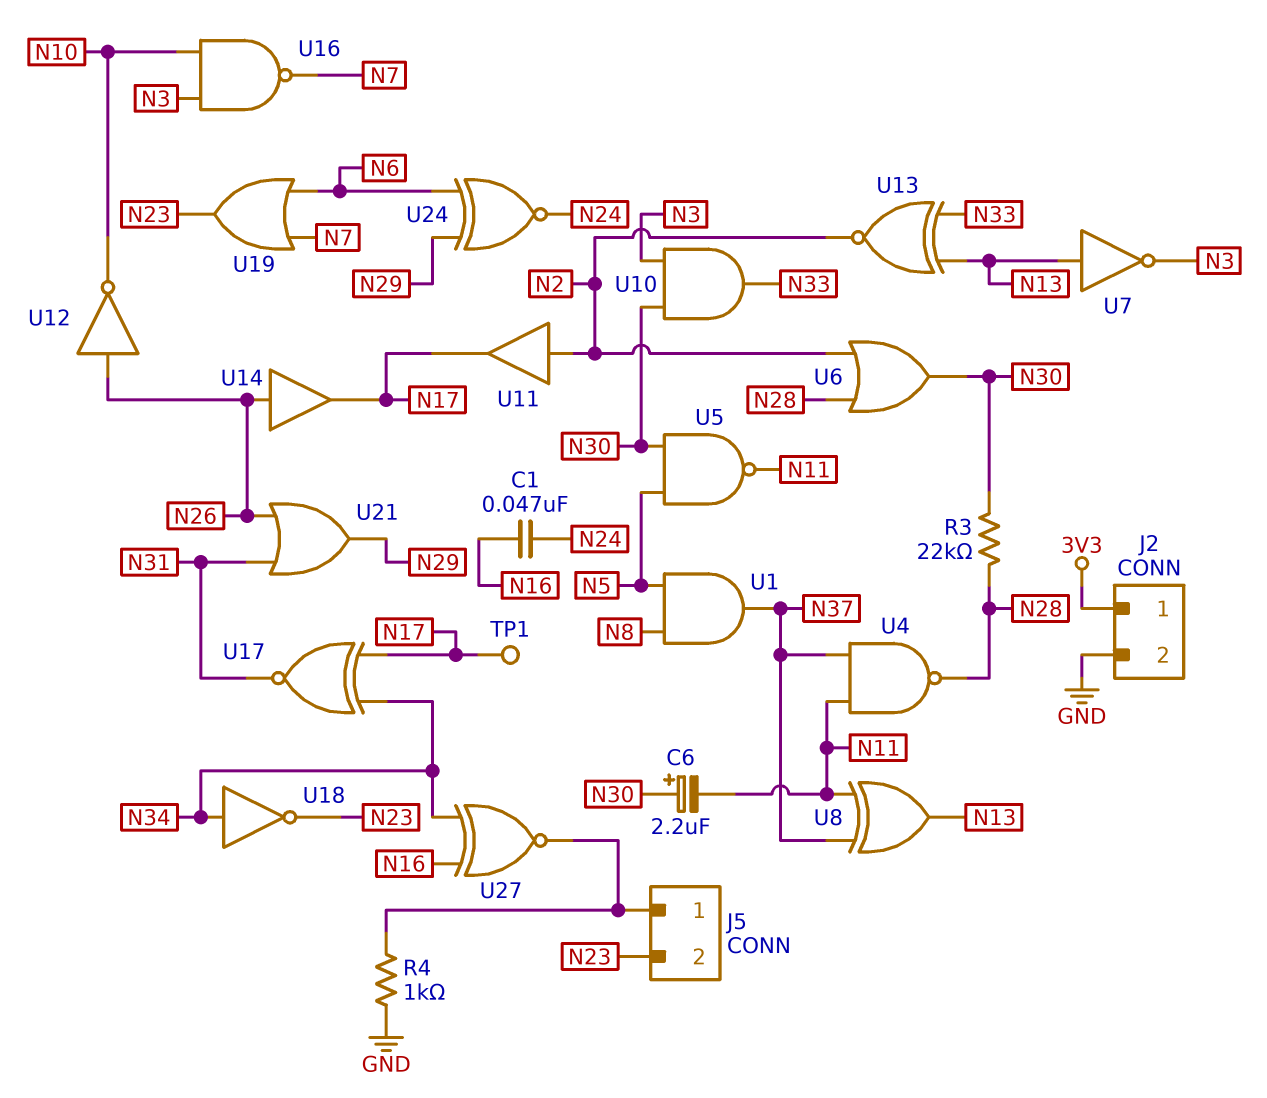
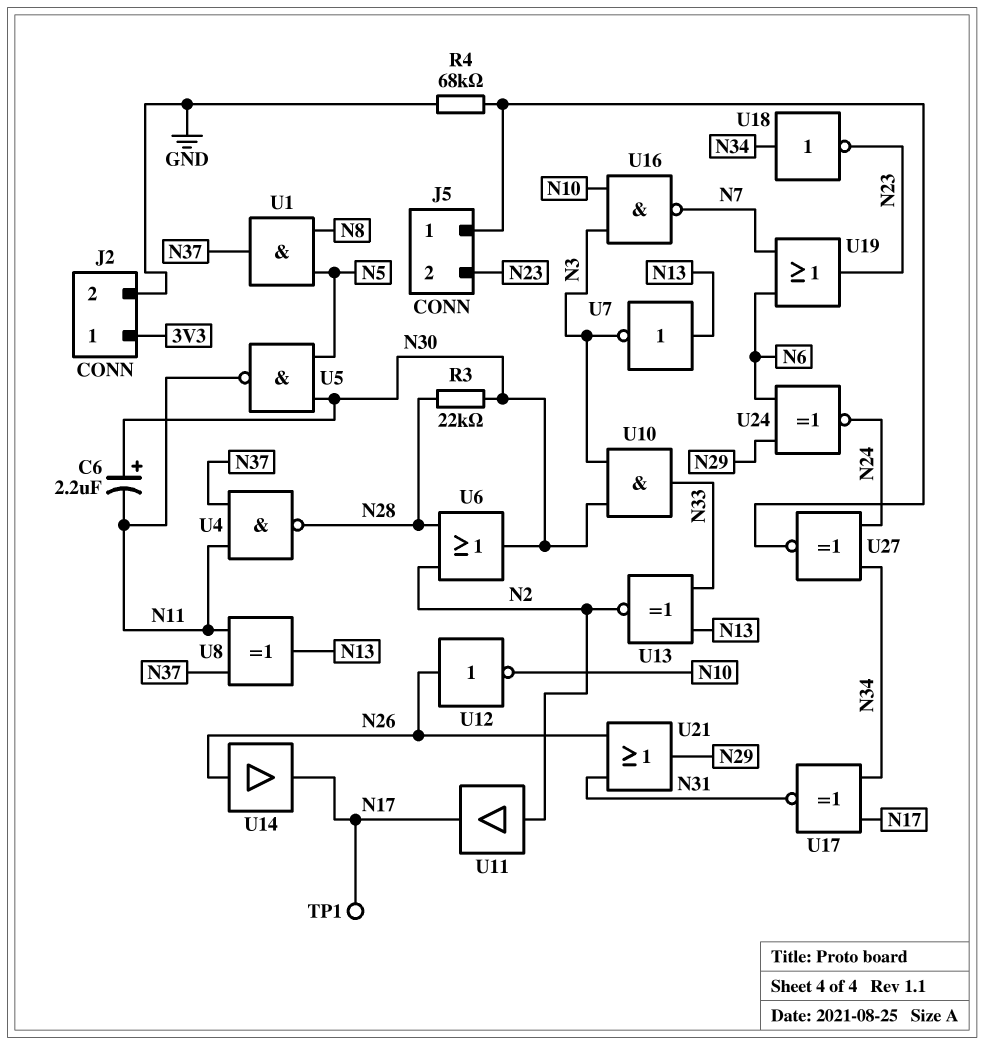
C1: 47nF (N16, N24) -> none
R4: 1k (GND, J5/1) -> 68k (GND, J5/1)
U27: XNOR (in N16, in N34, out J5/1) -> XNOR (in N24, in N34, out J5/1)

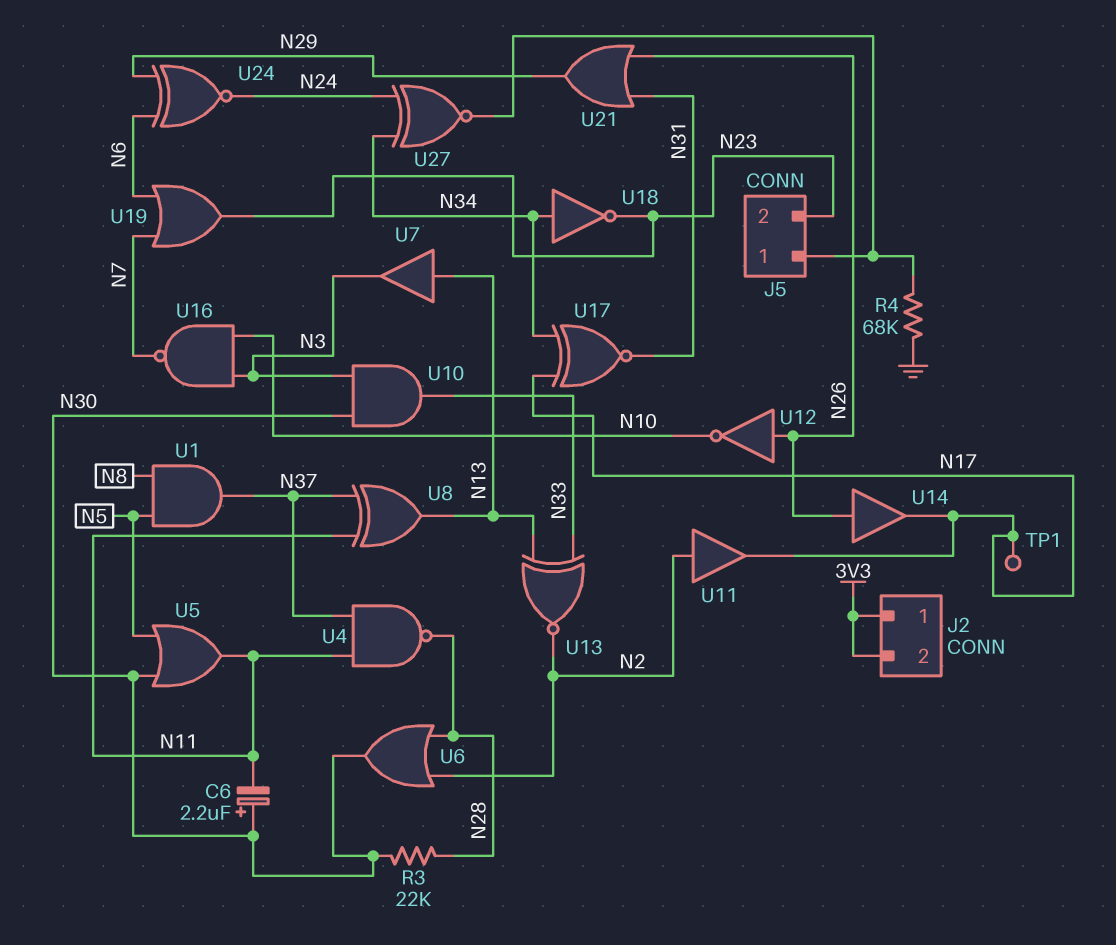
J2 pin 2: GND -> 3V3
U5: NAND (in N5, in N30, out N11) -> OR (in N5, in N30, out N11)
U7: NOT (in N13, out N3) -> buffer (in N13, out N3)

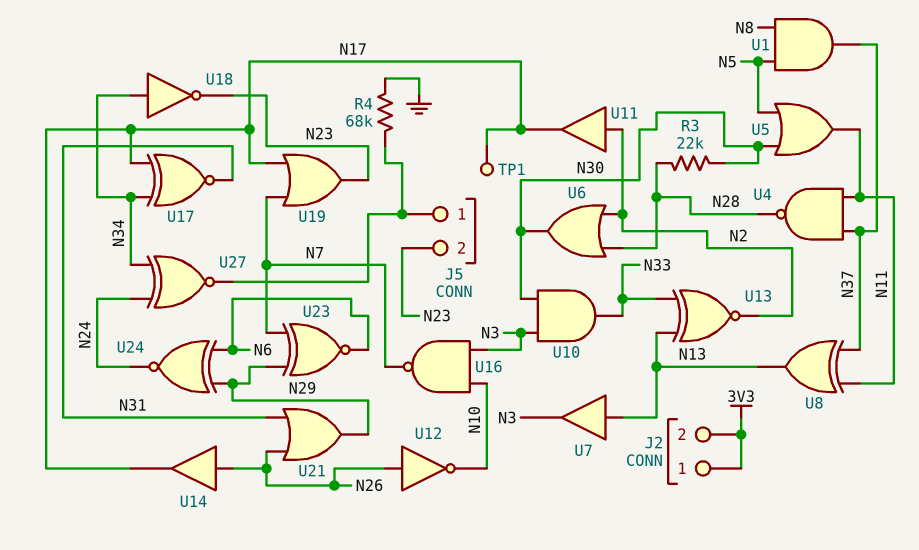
C6: 2.2uF (plus N30, minus N11) -> none
U19: OR (in N6, in N7, out N23) -> OR (in N7, in N17, out N23)
U23: none -> XNOR (in N7, in N29, out N6)

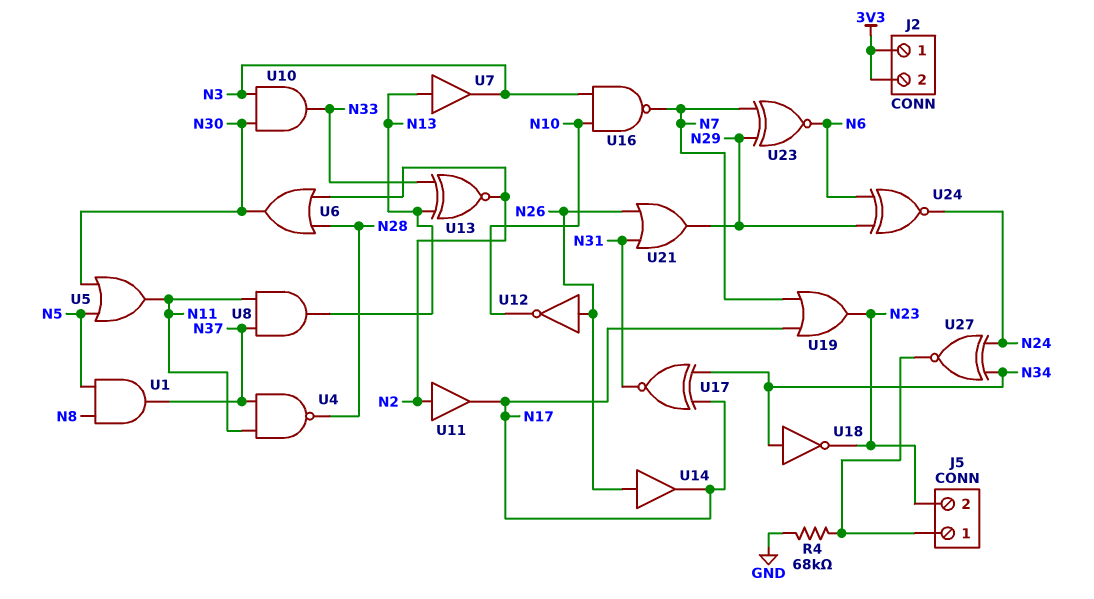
R3: 22k (N28, N30) -> none
TP1: test point (N17) -> none
U8: XOR (in N11, in N37, out N13) -> AND (in N11, in N37, out N13)

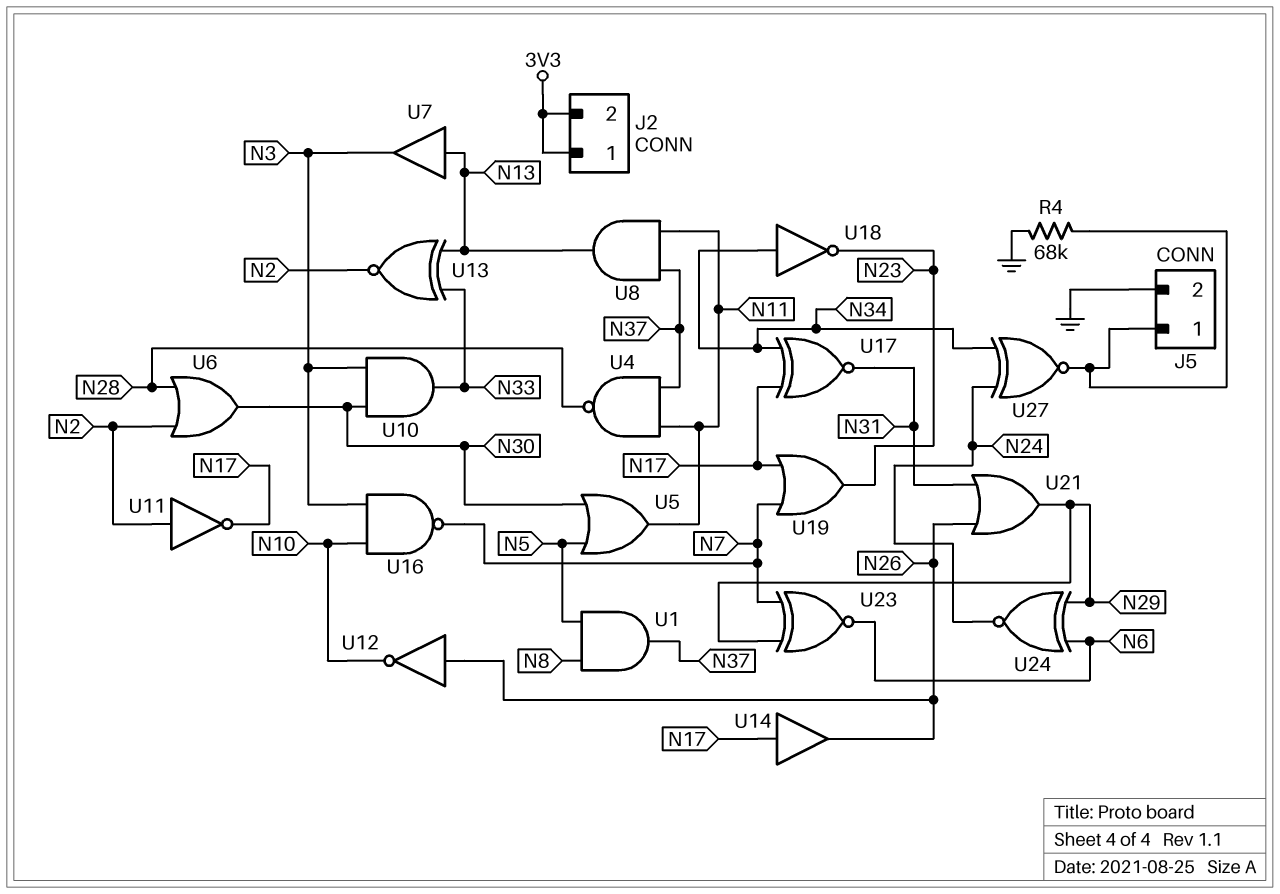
J5 pin 2: N23 -> GND
U11: buffer (in N2, out N17) -> NOT (in N2, out N17)
U14: buffer (in N26, out N17) -> buffer (in N17, out N26)

